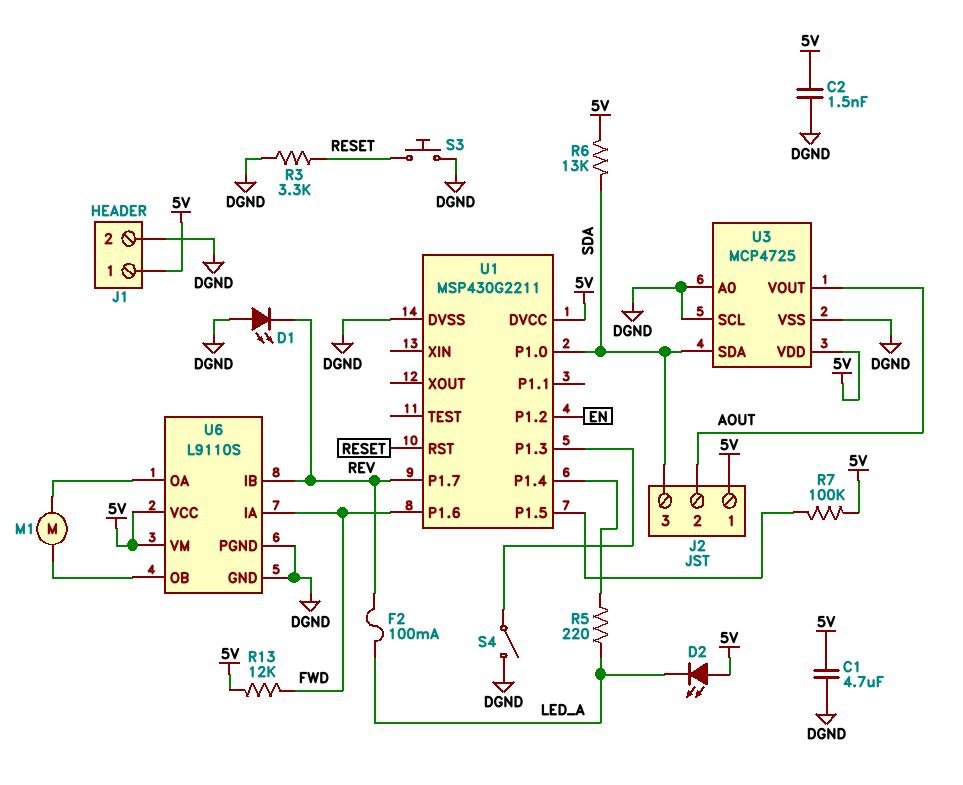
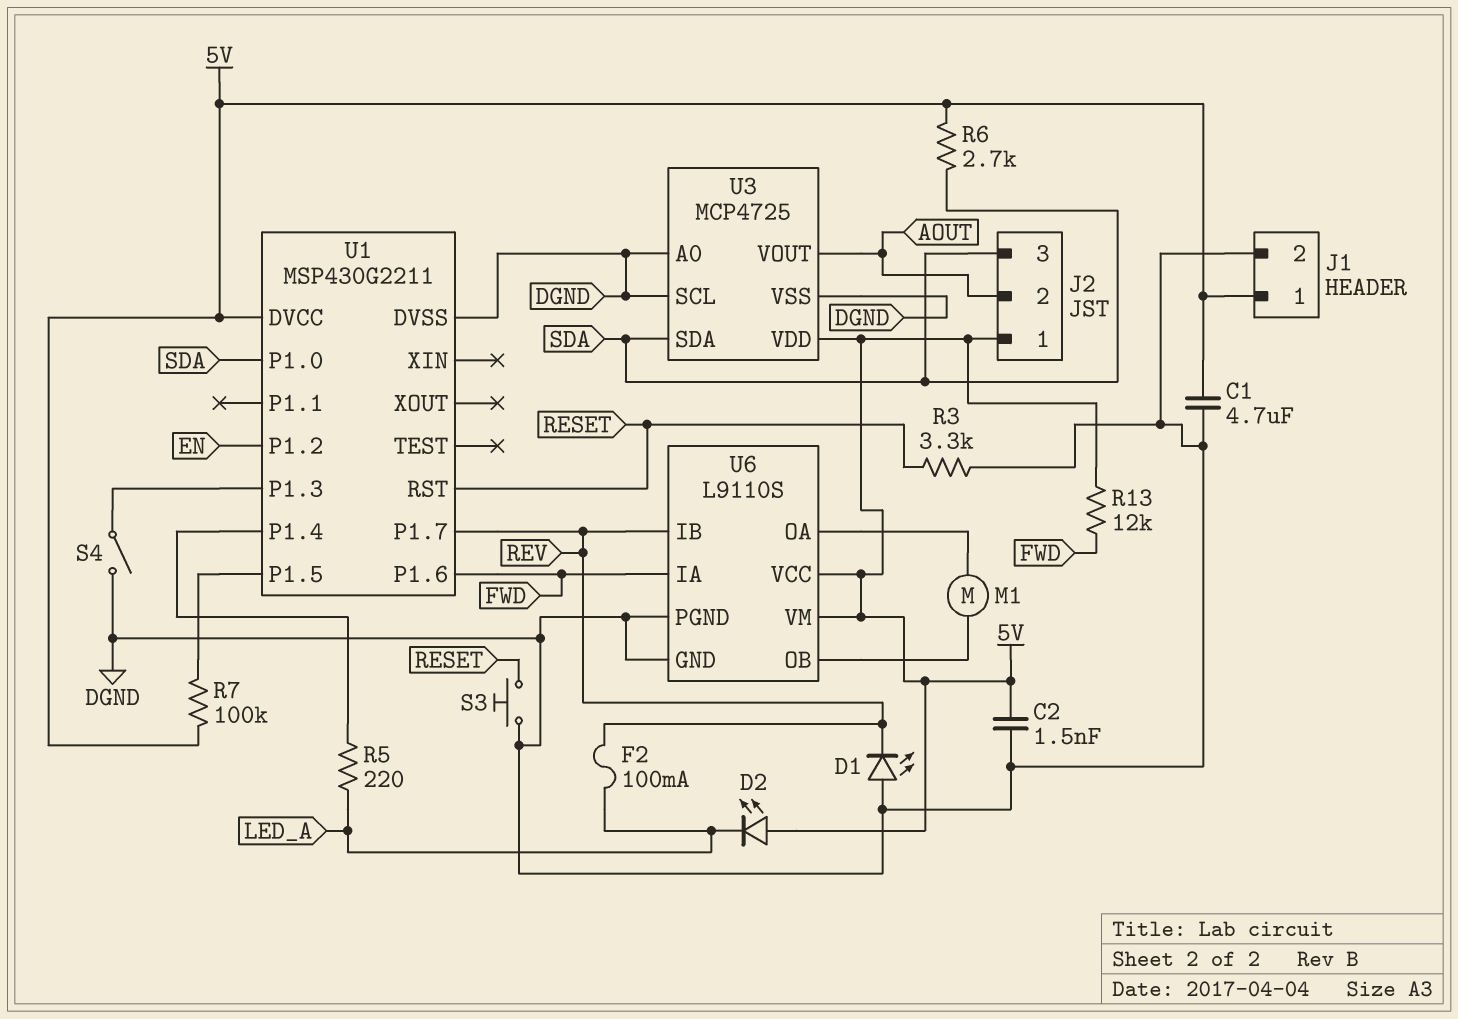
R6: 13k (5V, SDA) -> 2.7k (5V, SDA)

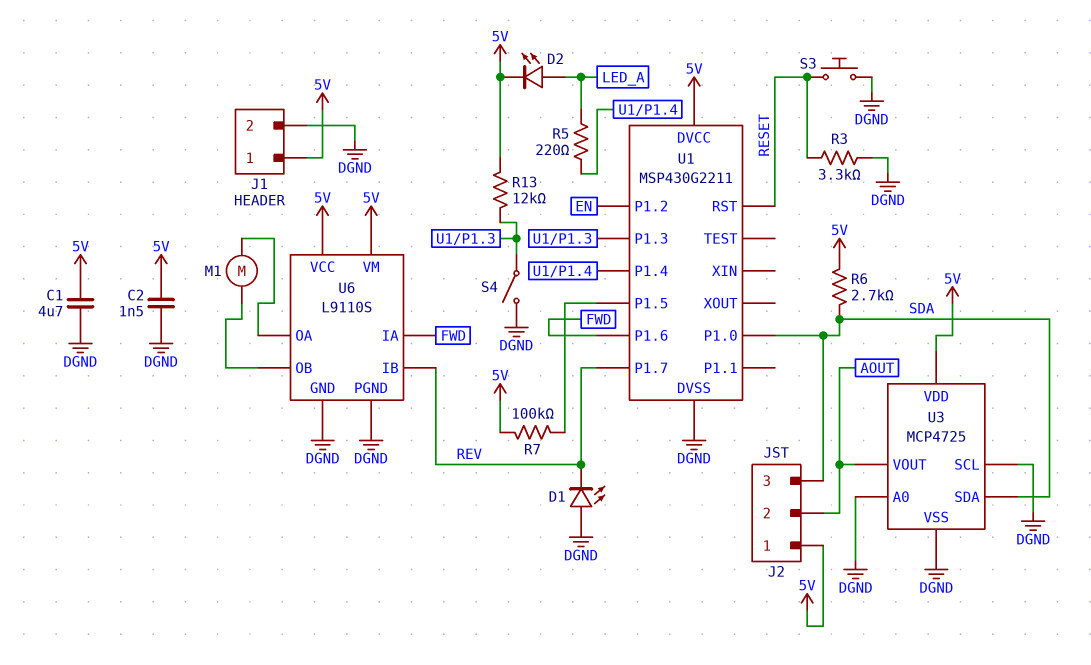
D2: LED (A 5V, K LED_A) -> LED (A LED_A, K 5V)
F2: 100mA (LED_A, REV) -> none
R13: 12k (5V, FWD) -> 12k (5V, U1/P1.3)

